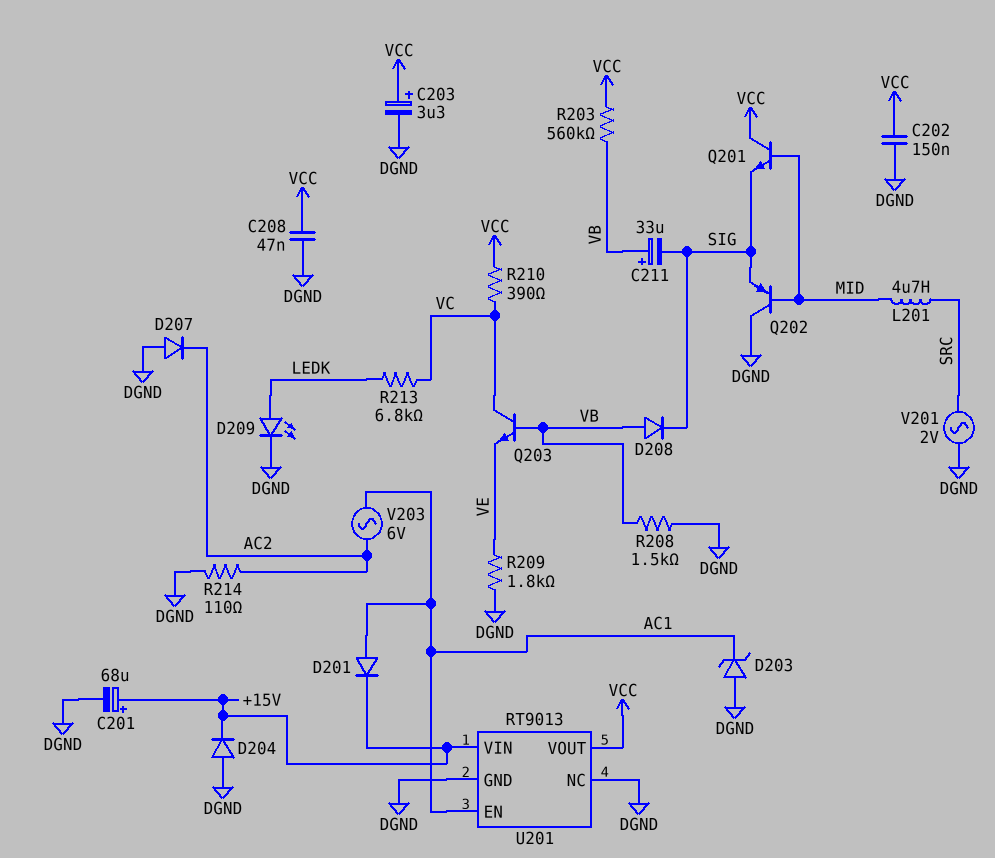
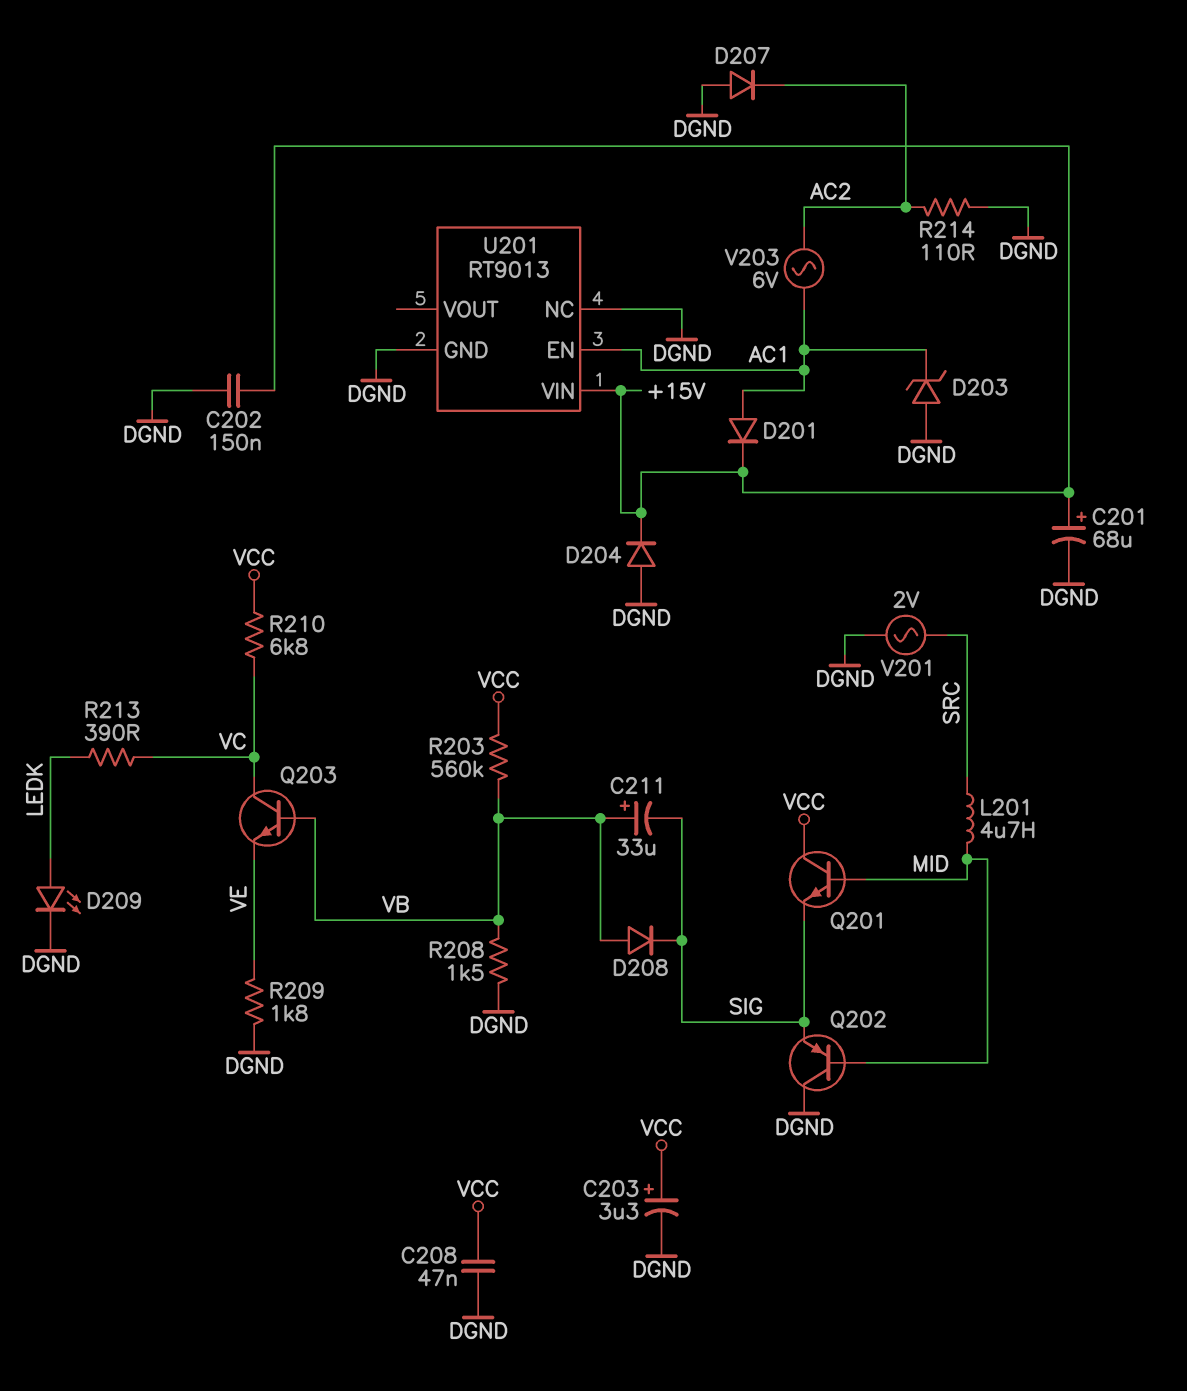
C202: 150nF (DGND, VCC) -> 150nF (+15V, DGND)
R210: 390 (VC, VCC) -> 6.8k (VC, VCC)
R213: 6.8k (LEDK, VC) -> 390 (LEDK, VC)
U201 pin VOUT: VCC -> none

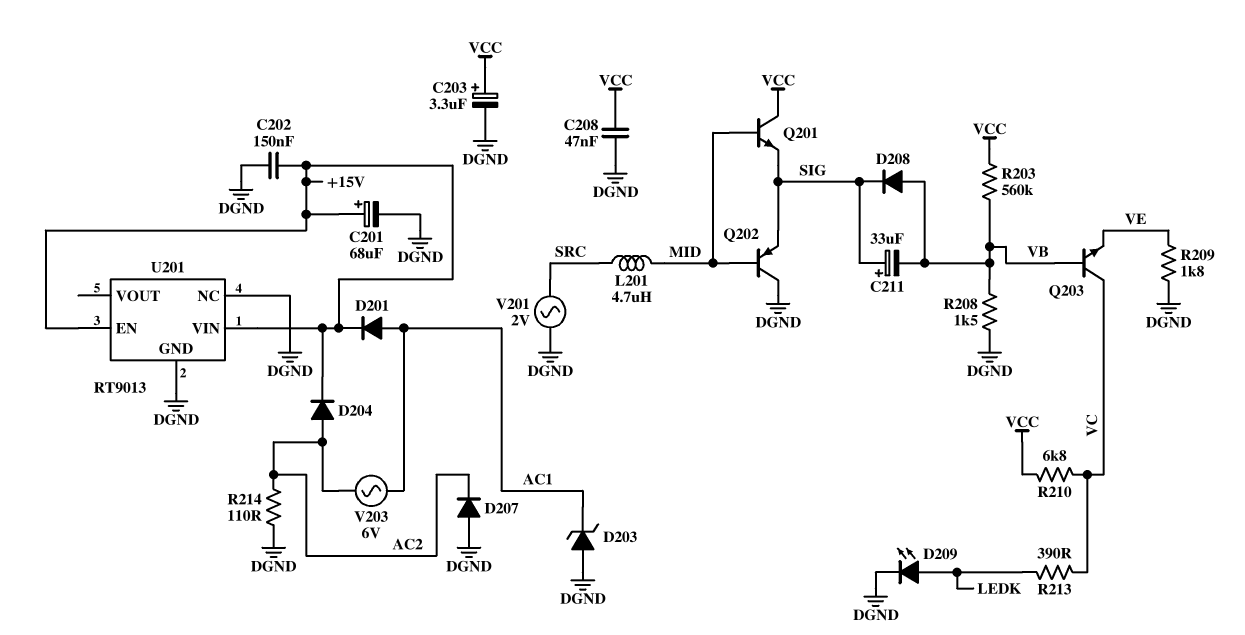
C211: 33uF (plus VB, minus SIG) -> 33uF (plus SIG, minus VB)
D204: diode (A DGND, K +15V) -> diode (A AC2, K +15V)
U201 pin EN: AC1 -> +15V

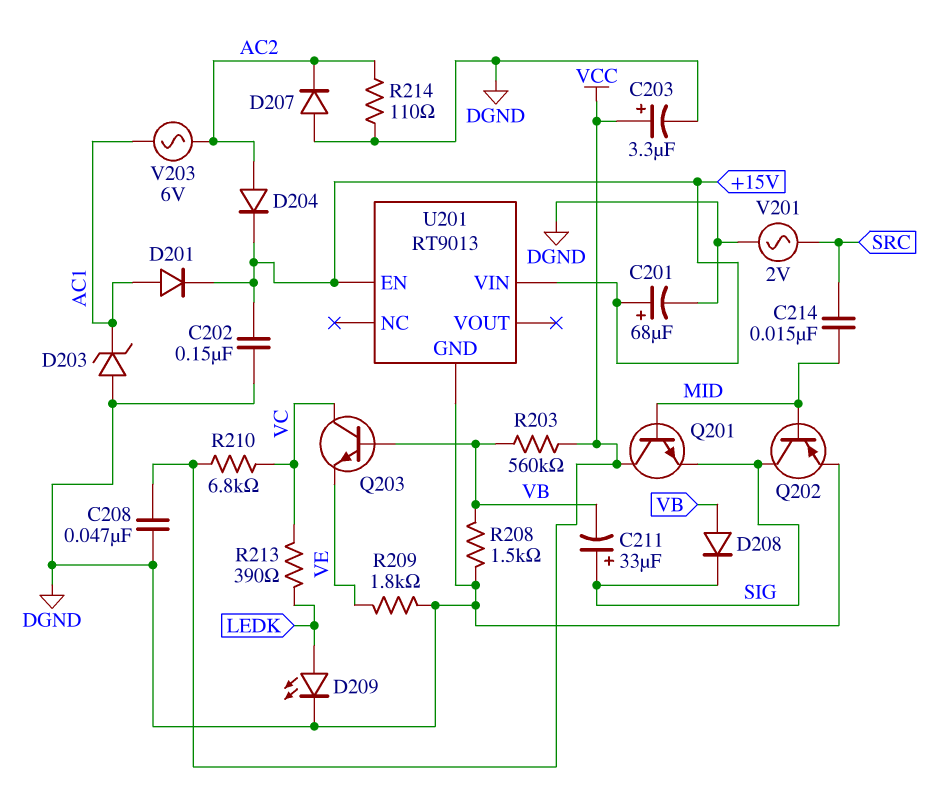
C214: none -> 15nF (MID, SRC)
L201: 4.7uH (MID, SRC) -> none
Q202: PNP (B MID, C DGND, E SIG) -> PNP (B MID, C SIG, E DGND)
U201 pin NC: DGND -> none

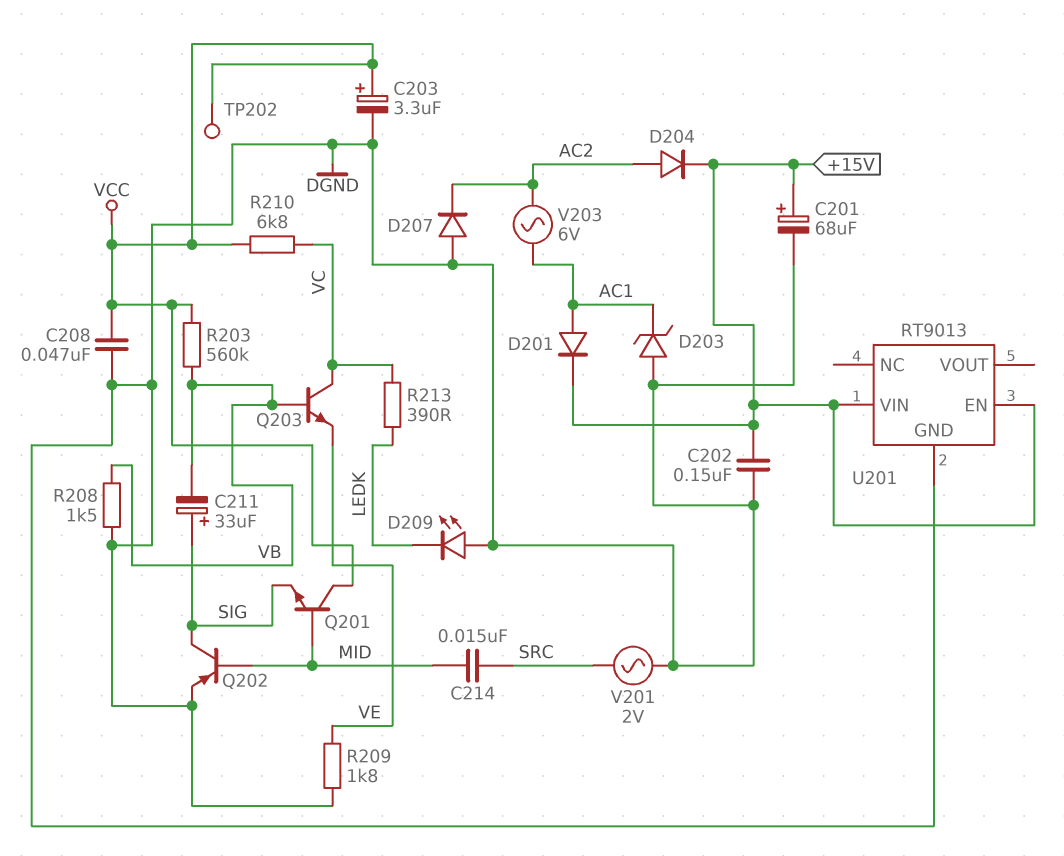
D208: diode (A VB, K SIG) -> none
D209: LED (A LEDK, K DGND) -> LED (A DGND, K LEDK)
R214: 110 (AC2, DGND) -> none
TP202: none -> test point (VCC)

